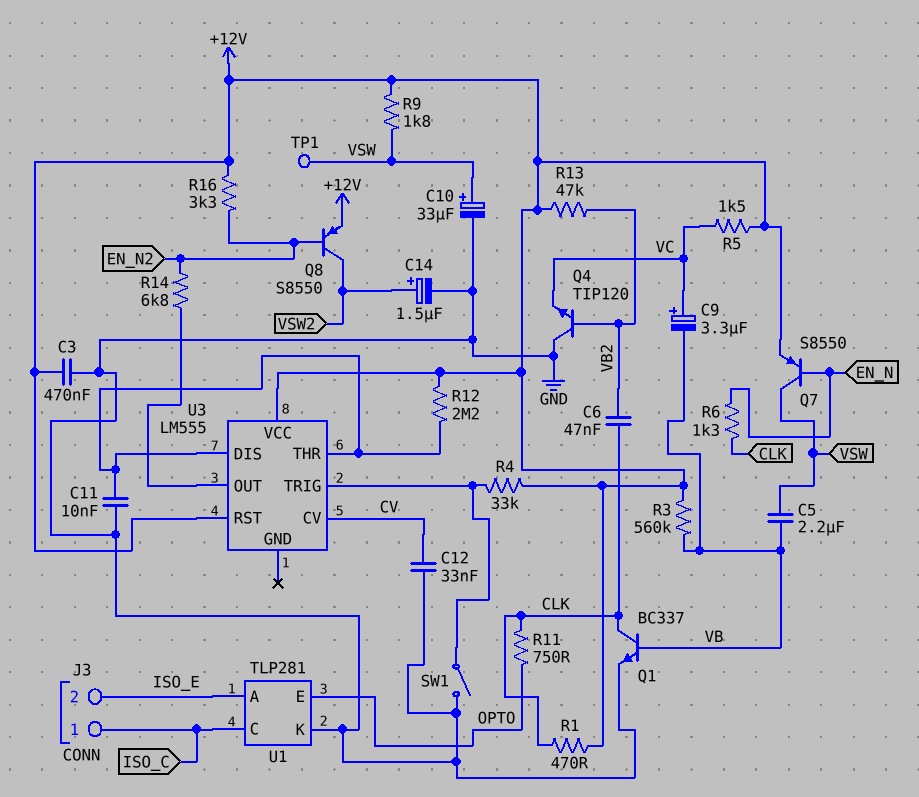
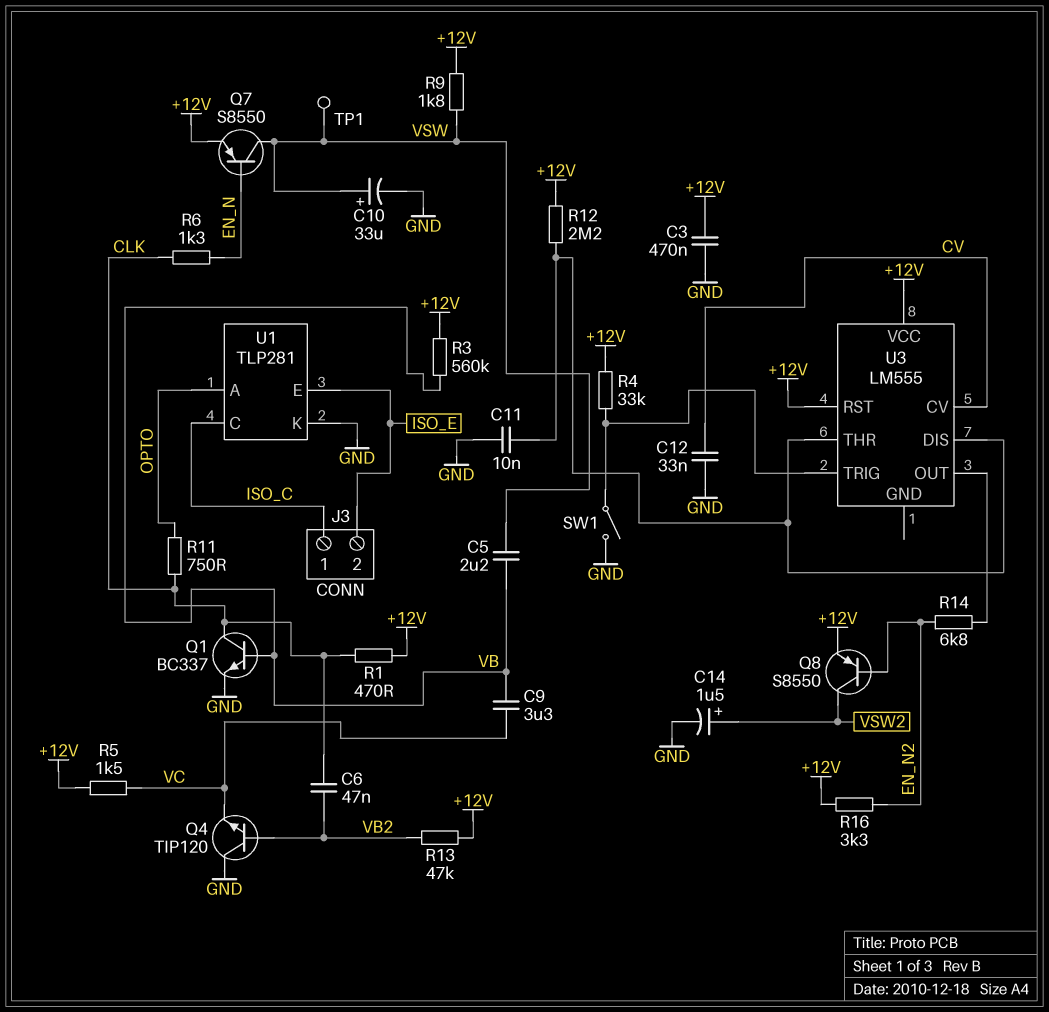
C9: 3.3uF (plus VC, minus VB) -> 3.3uF (VB, VC)
U1 pin A: ISO_E -> OPTO
U1 pin E: OPTO -> ISO_E

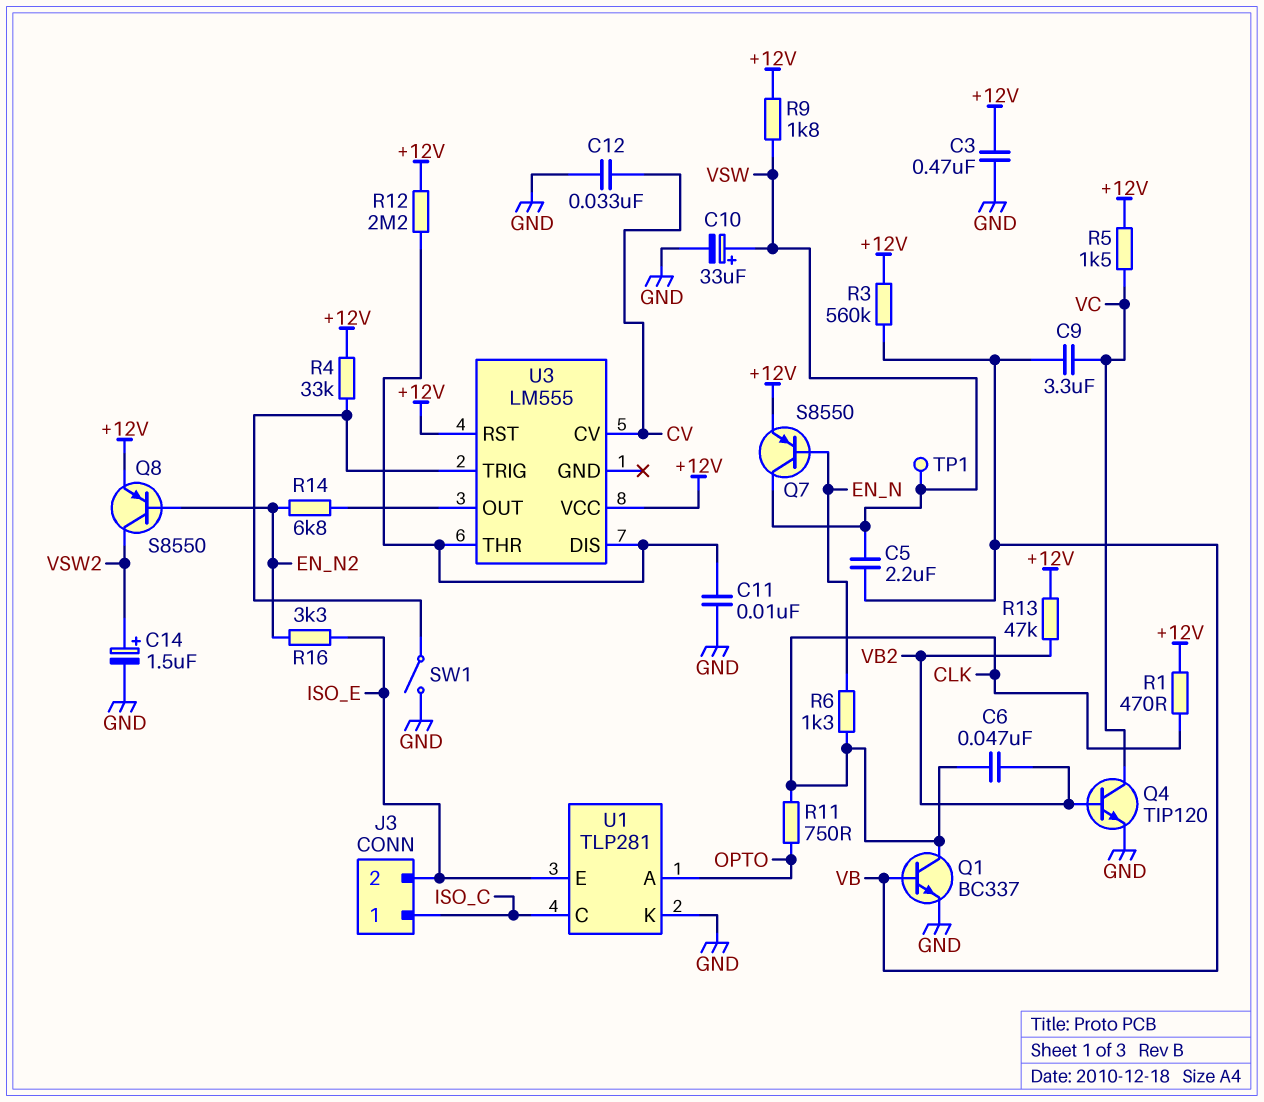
Q4: NPN TIP120 (B VB2, C GND, E VC) -> NPN TIP120 (B VB2, C VC, E GND)
R16: 3.3k (+12V, EN_N2) -> 3.3k (EN_N2, ISO_E)

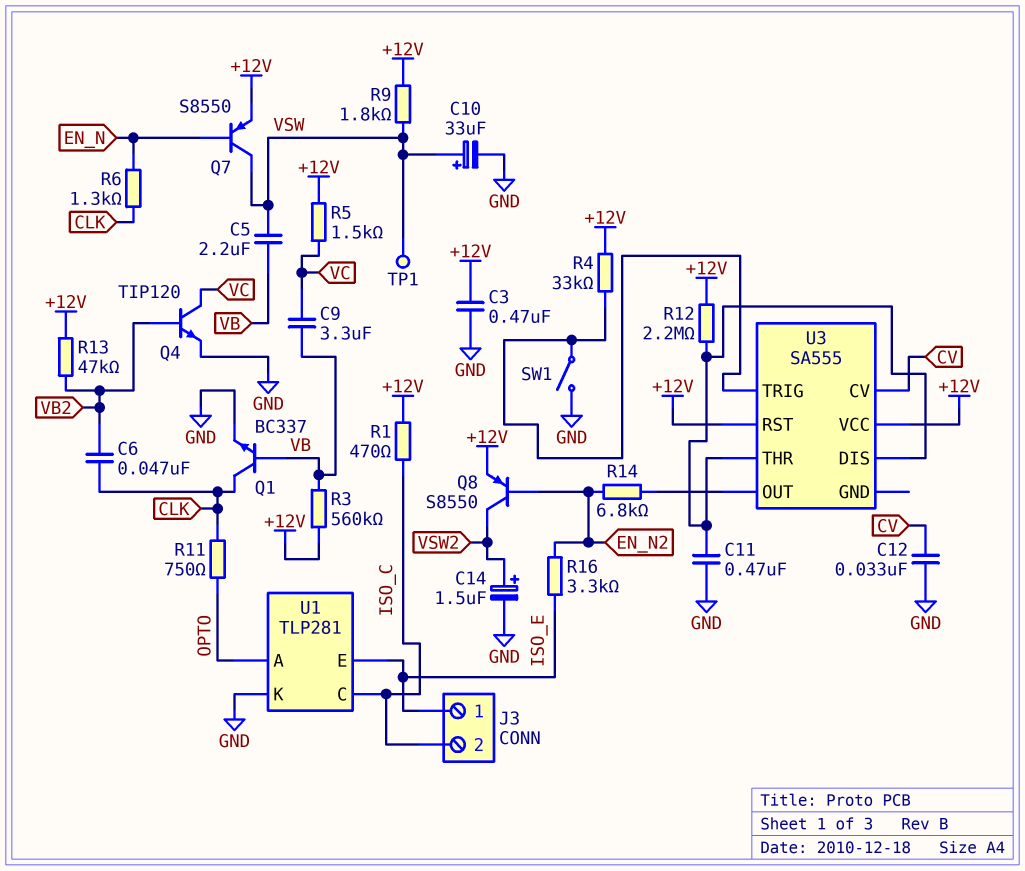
C11: 10nF (GND, U3/DIS) -> 470nF (GND, U3/DIS)
J3 pin 1: ISO_C -> ISO_E
J3 pin 2: ISO_E -> ISO_C
R1: 470 (+12V, CLK) -> 470 (+12V, ISO_C)
U3: LM555 -> SA555

